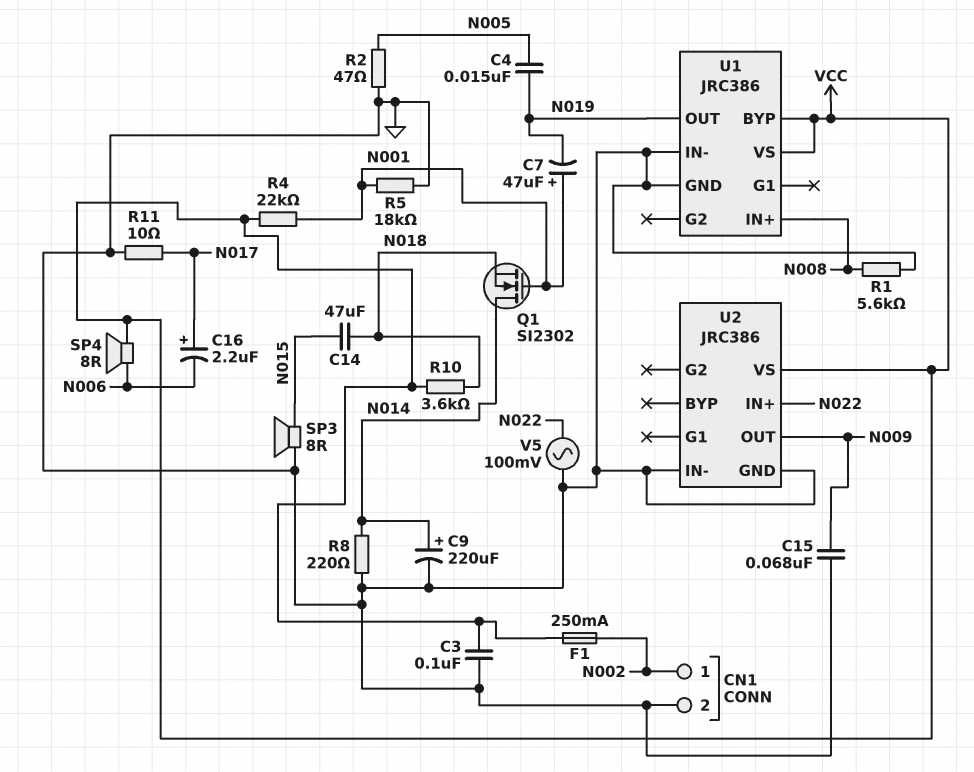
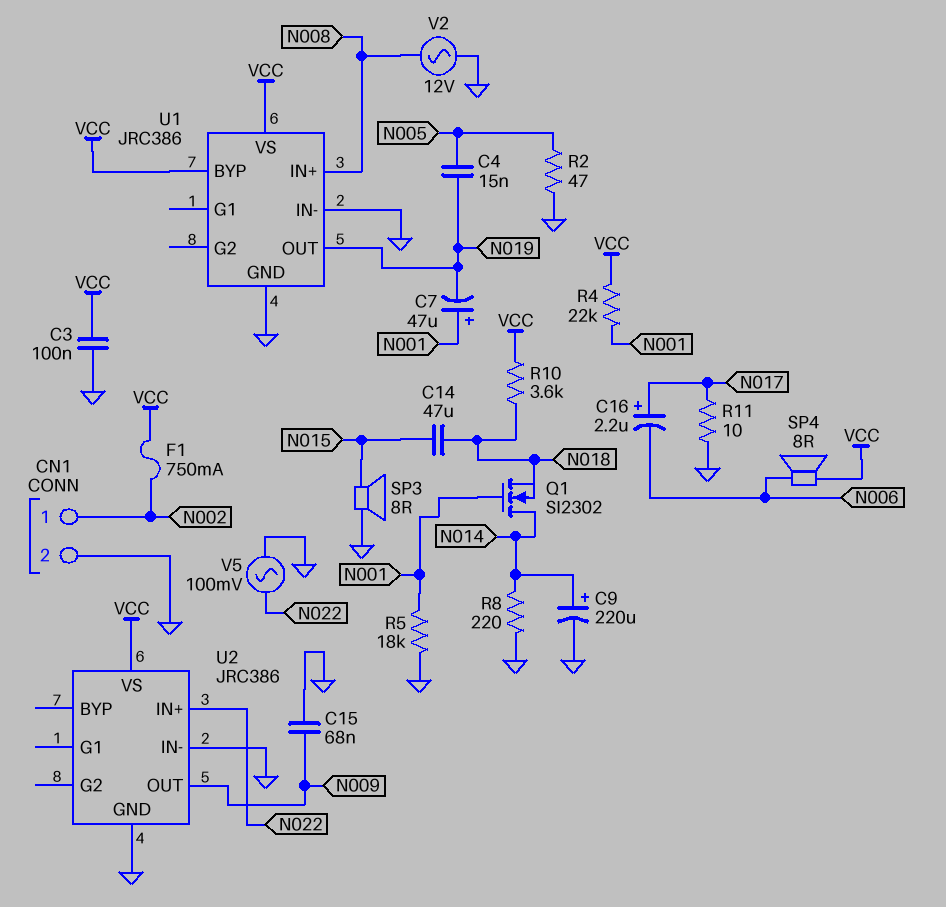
F1: 250mA (N002, VCC) -> 750mA (N002, VCC)
R1: 5.6k (GND, N008) -> none
V2: none -> AC 12V (GND, N008)

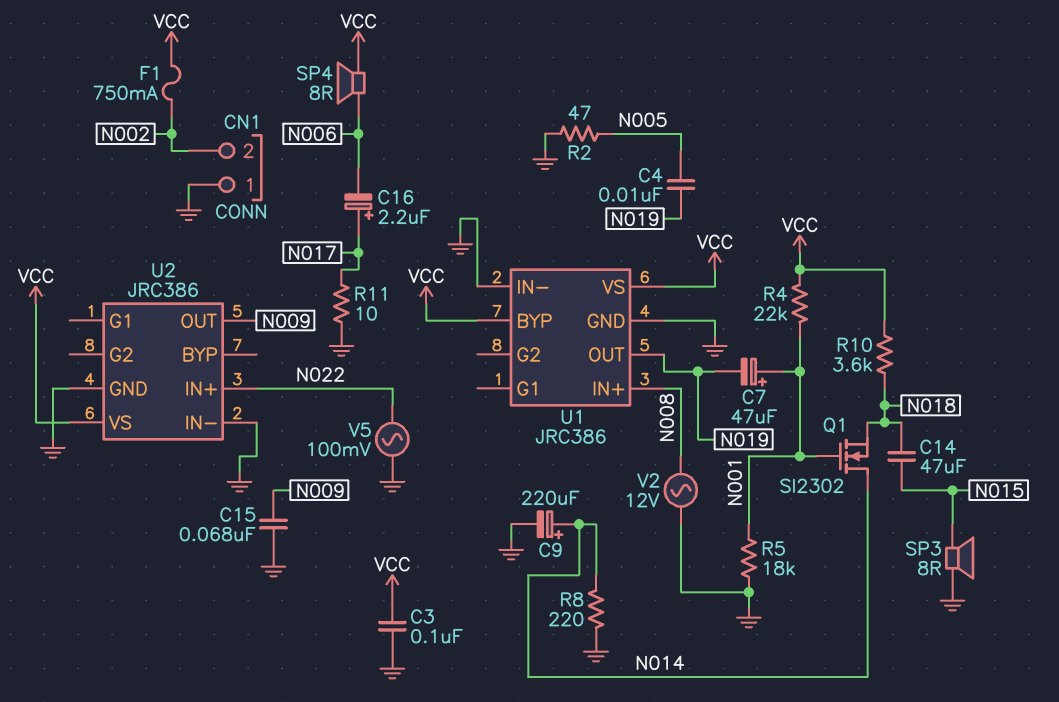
C4: 15nF (N005, N019) -> 10nF (N005, N019)
CN1 pin 1: N002 -> GND
CN1 pin 2: GND -> N002

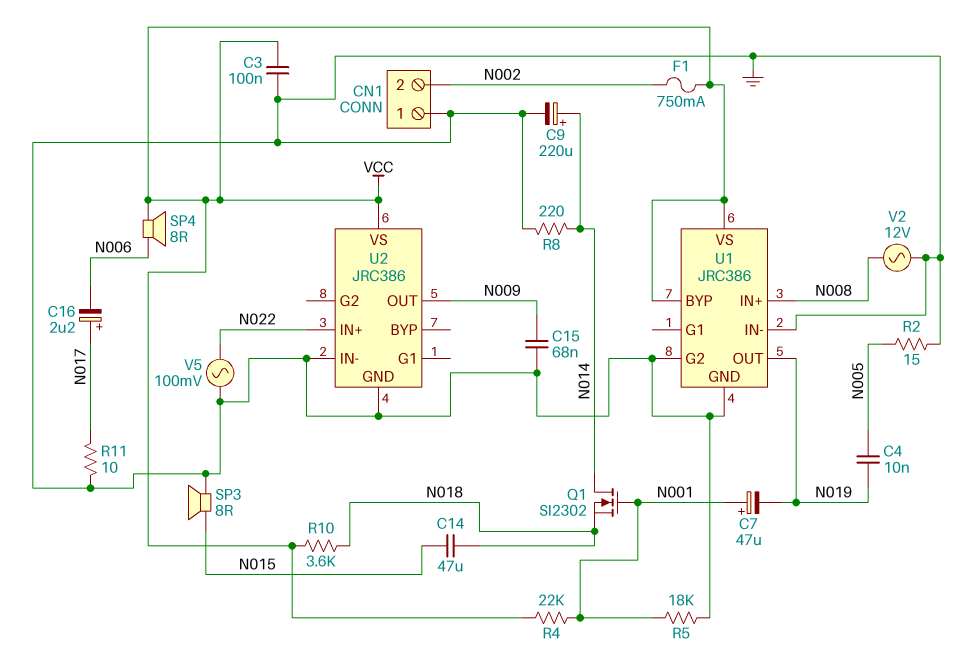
R2: 47 (GND, N005) -> 15 (GND, N005)
U1 pin G2: none -> GND

